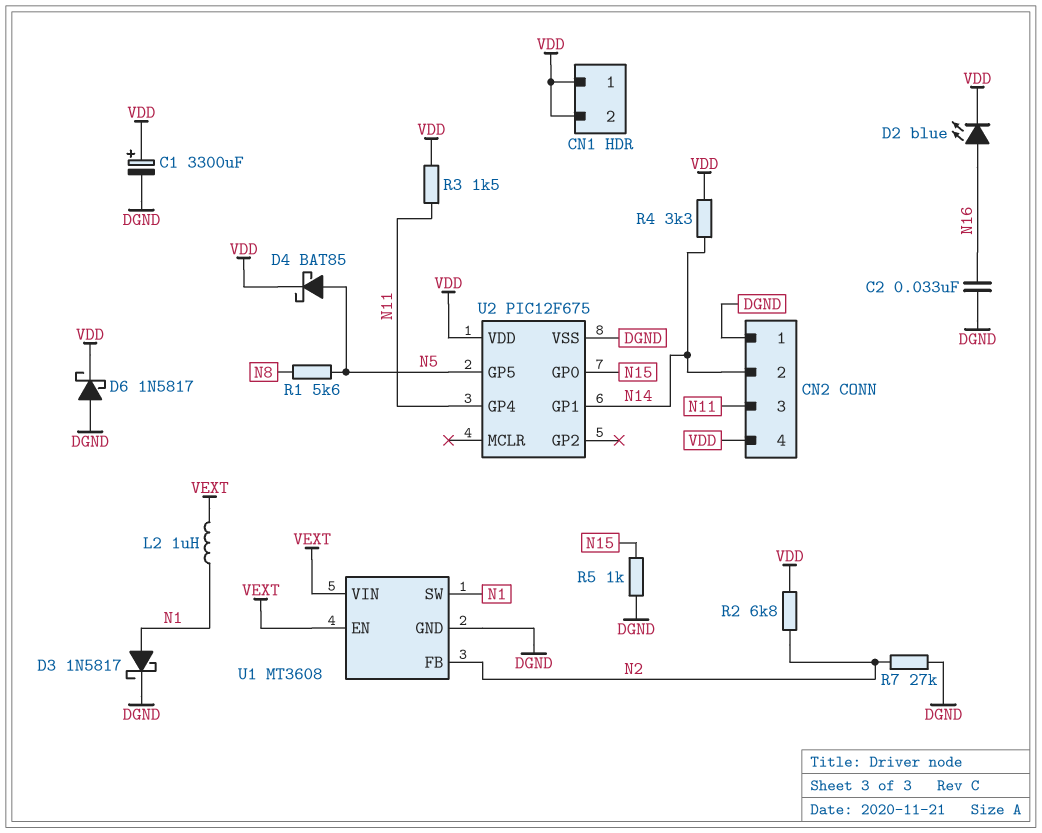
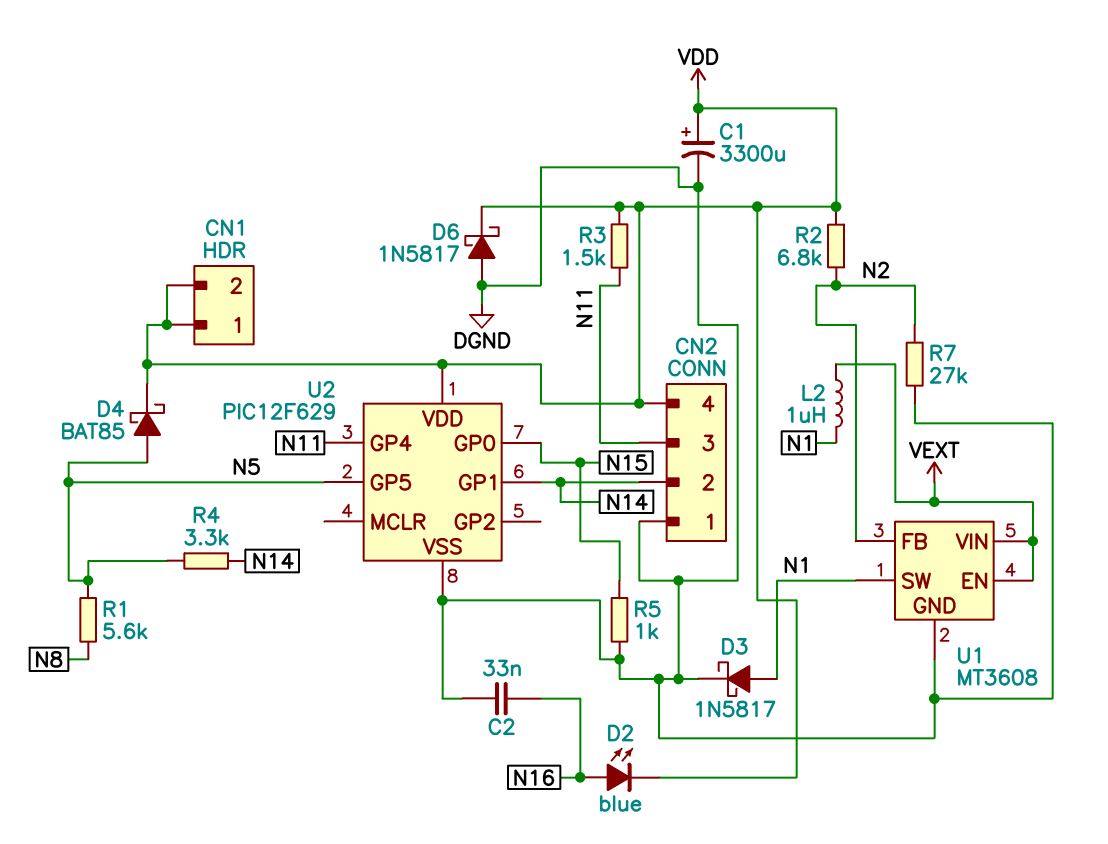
R4: 3.3k (N14, VDD) -> 3.3k (N5, N14)
U2: PIC12F675 -> PIC12F629

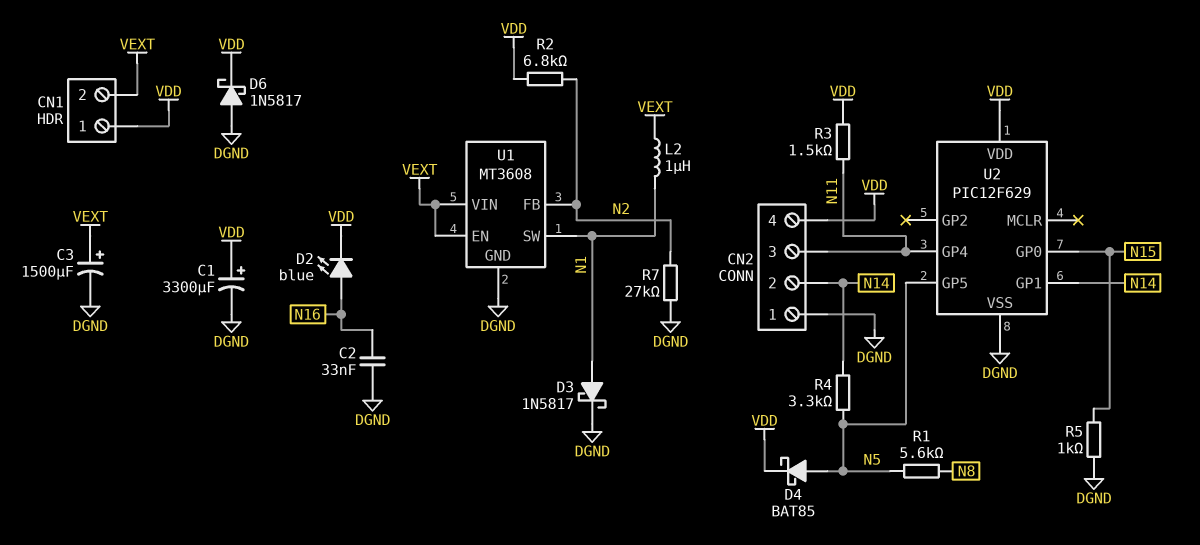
C3: none -> 1500uF (plus VEXT, minus DGND)
CN1 pin 2: VDD -> VEXT

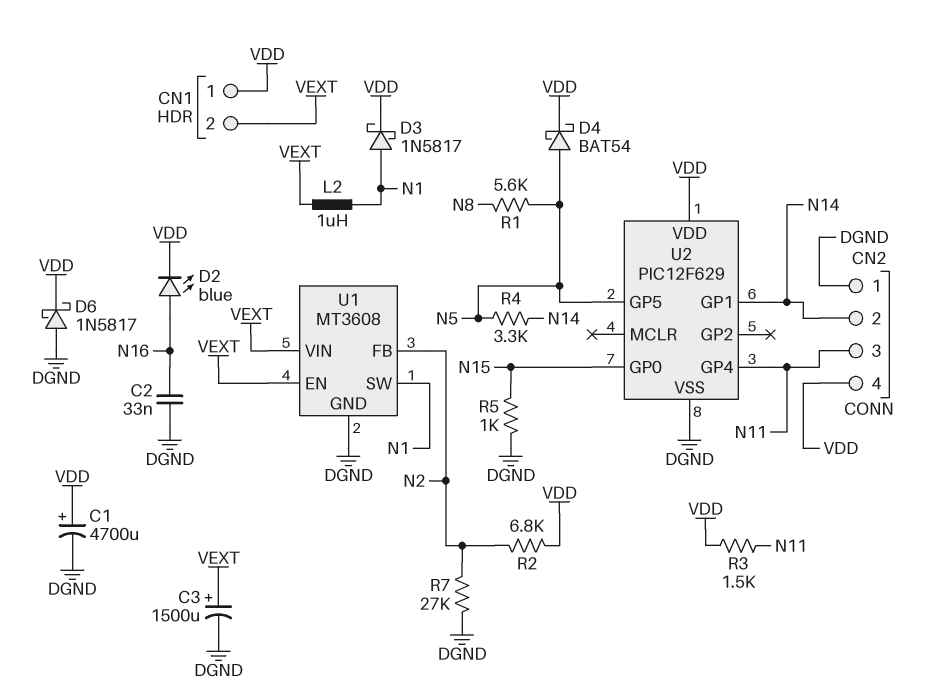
C1: 3300uF (plus VDD, minus DGND) -> 4700uF (plus VDD, minus DGND)
D3: schottky 1N5817 (A N1, K DGND) -> schottky 1N5817 (A N1, K VDD)
D4: schottky BAT85 (A N5, K VDD) -> schottky BAT54 (A N5, K VDD)

